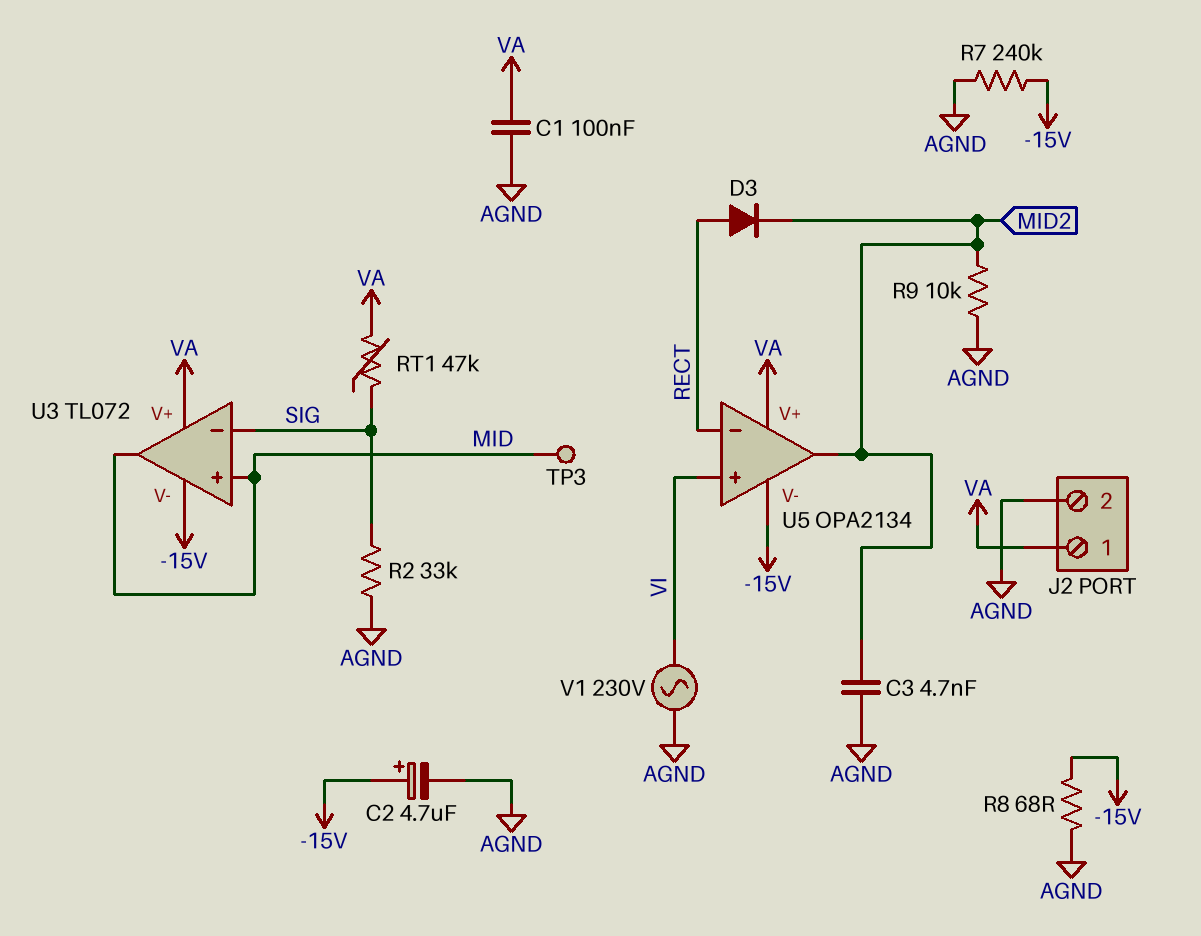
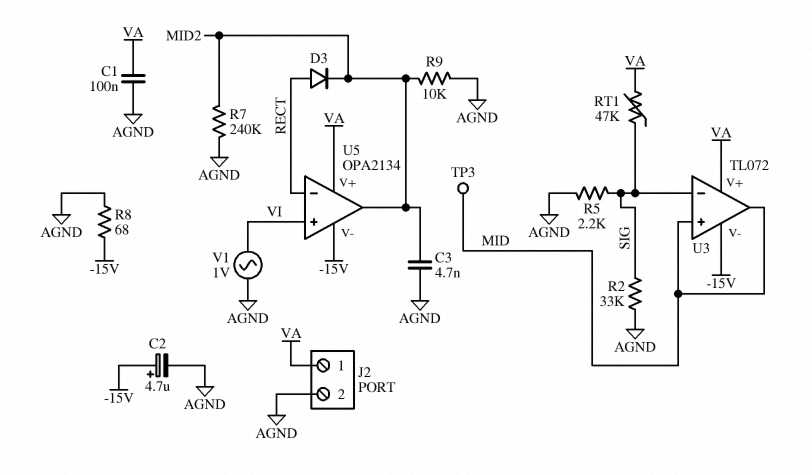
R5: none -> 2.2k (AGND, SIG)
R7: 240k (-15V, AGND) -> 240k (AGND, MID2)
V1: AC 230V (AGND, VI) -> AC 1V (AGND, VI)

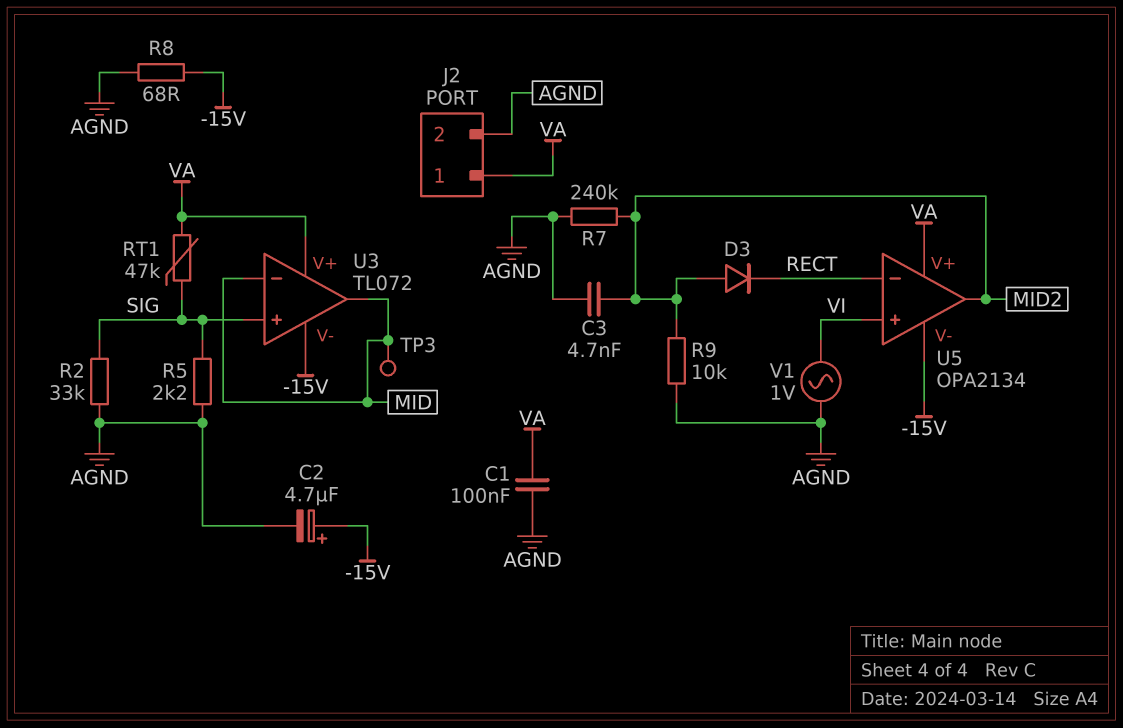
D3: diode (A RECT, K MID2) -> diode (A MID2, K RECT)
U3 pin in+: MID -> SIG
U3 pin in-: SIG -> MID

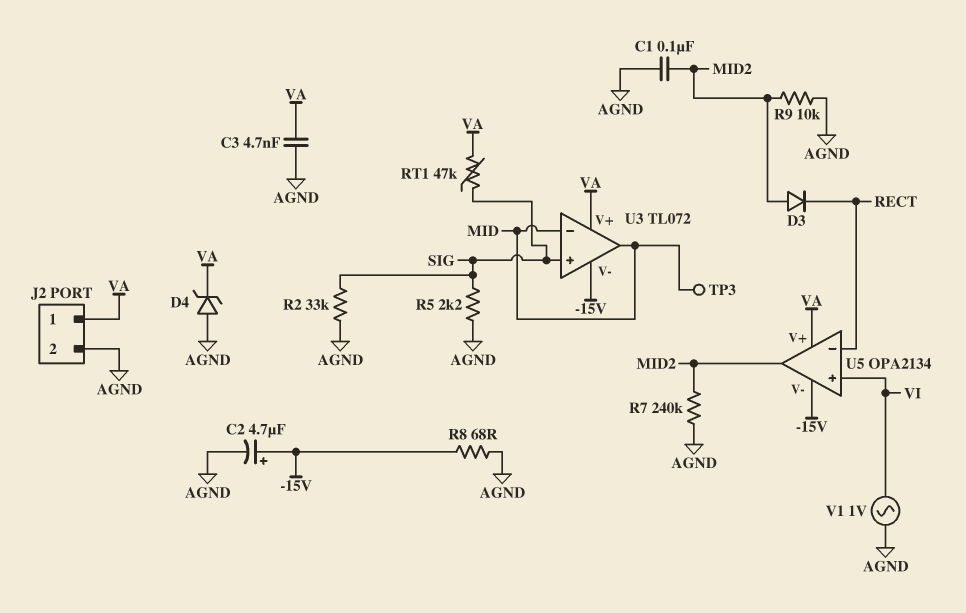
C1: 100nF (AGND, VA) -> 100nF (AGND, MID2)
C3: 4.7nF (AGND, MID2) -> 4.7nF (AGND, VA)
D4: none -> zener (A AGND, K VA)

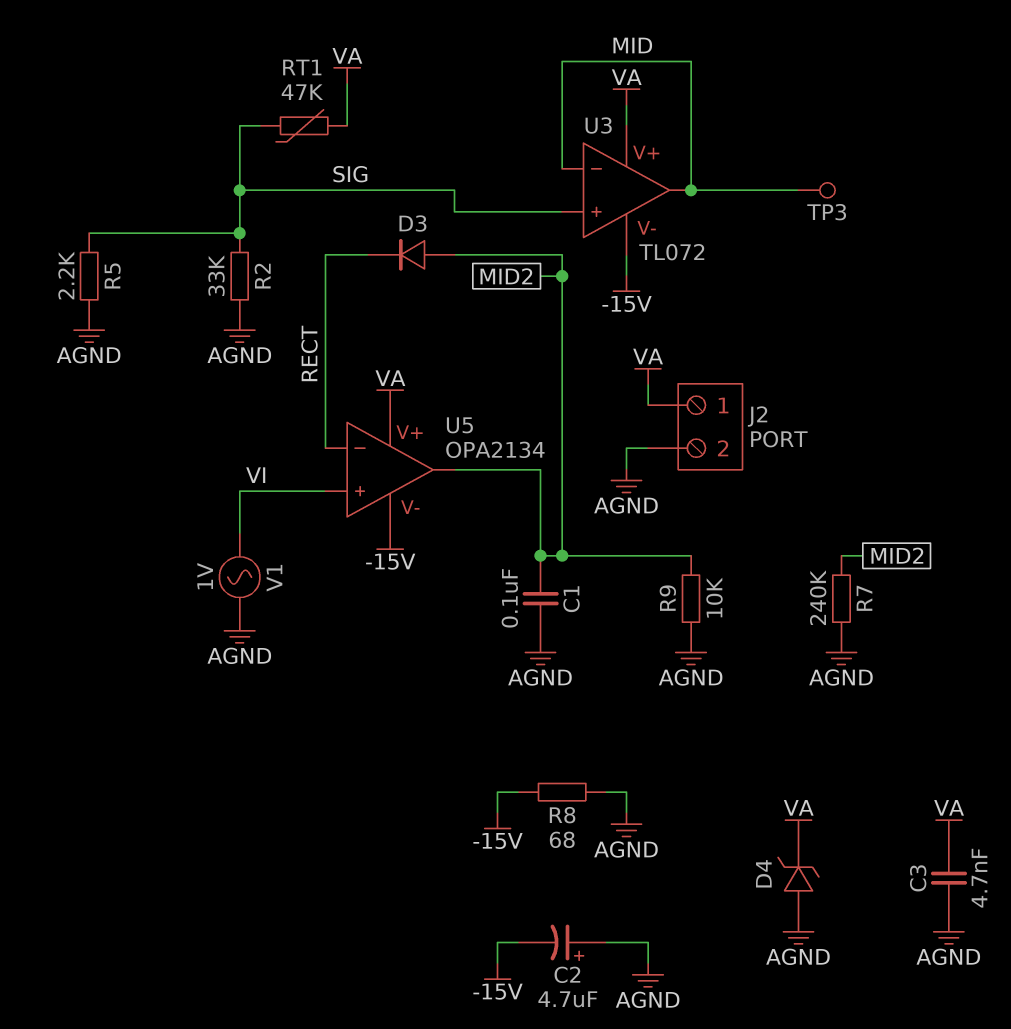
C2: 4.7uF (plus -15V, minus AGND) -> 4.7uF (plus AGND, minus -15V)

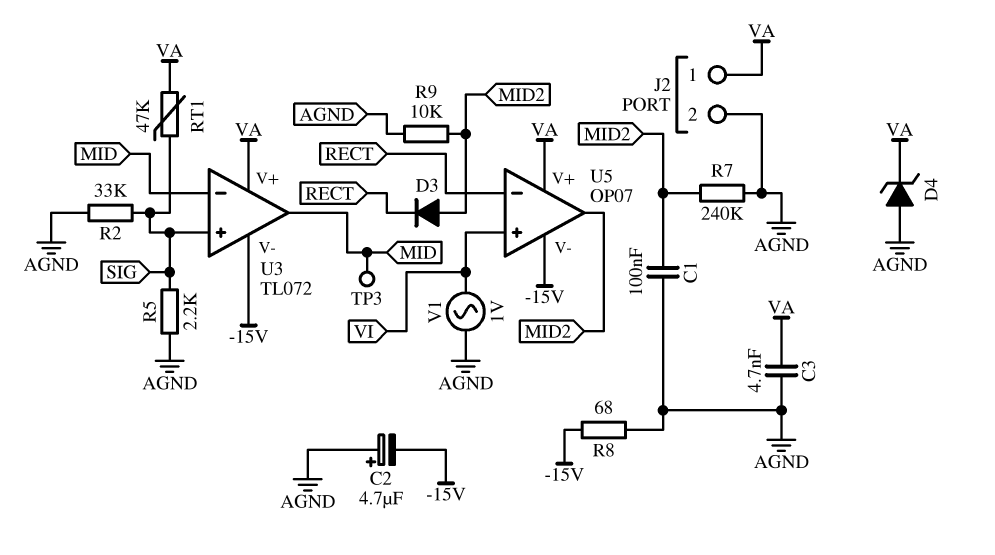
U5: OPA2134 -> OP07

